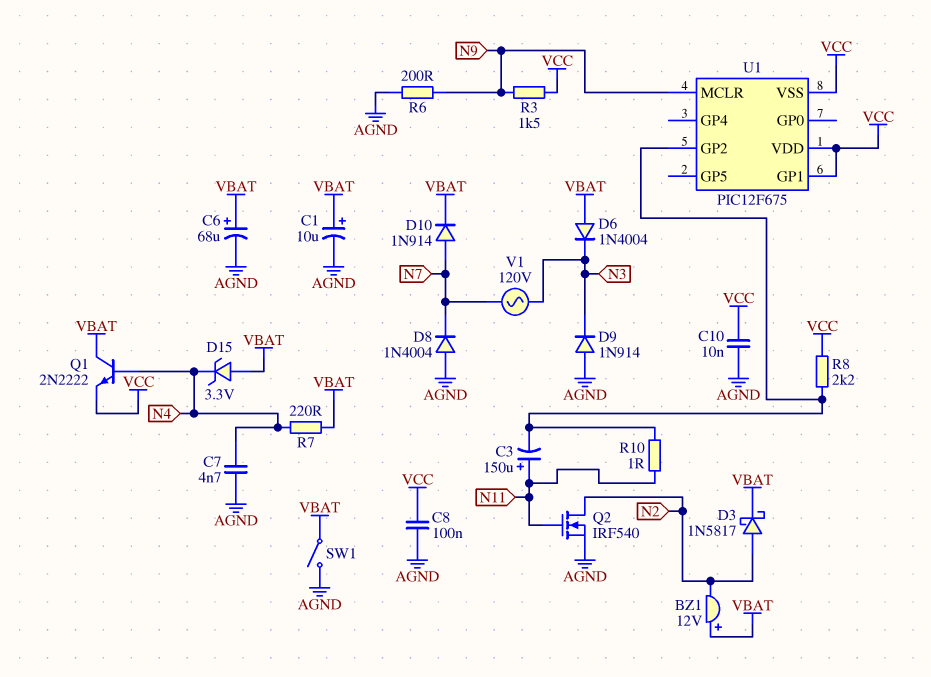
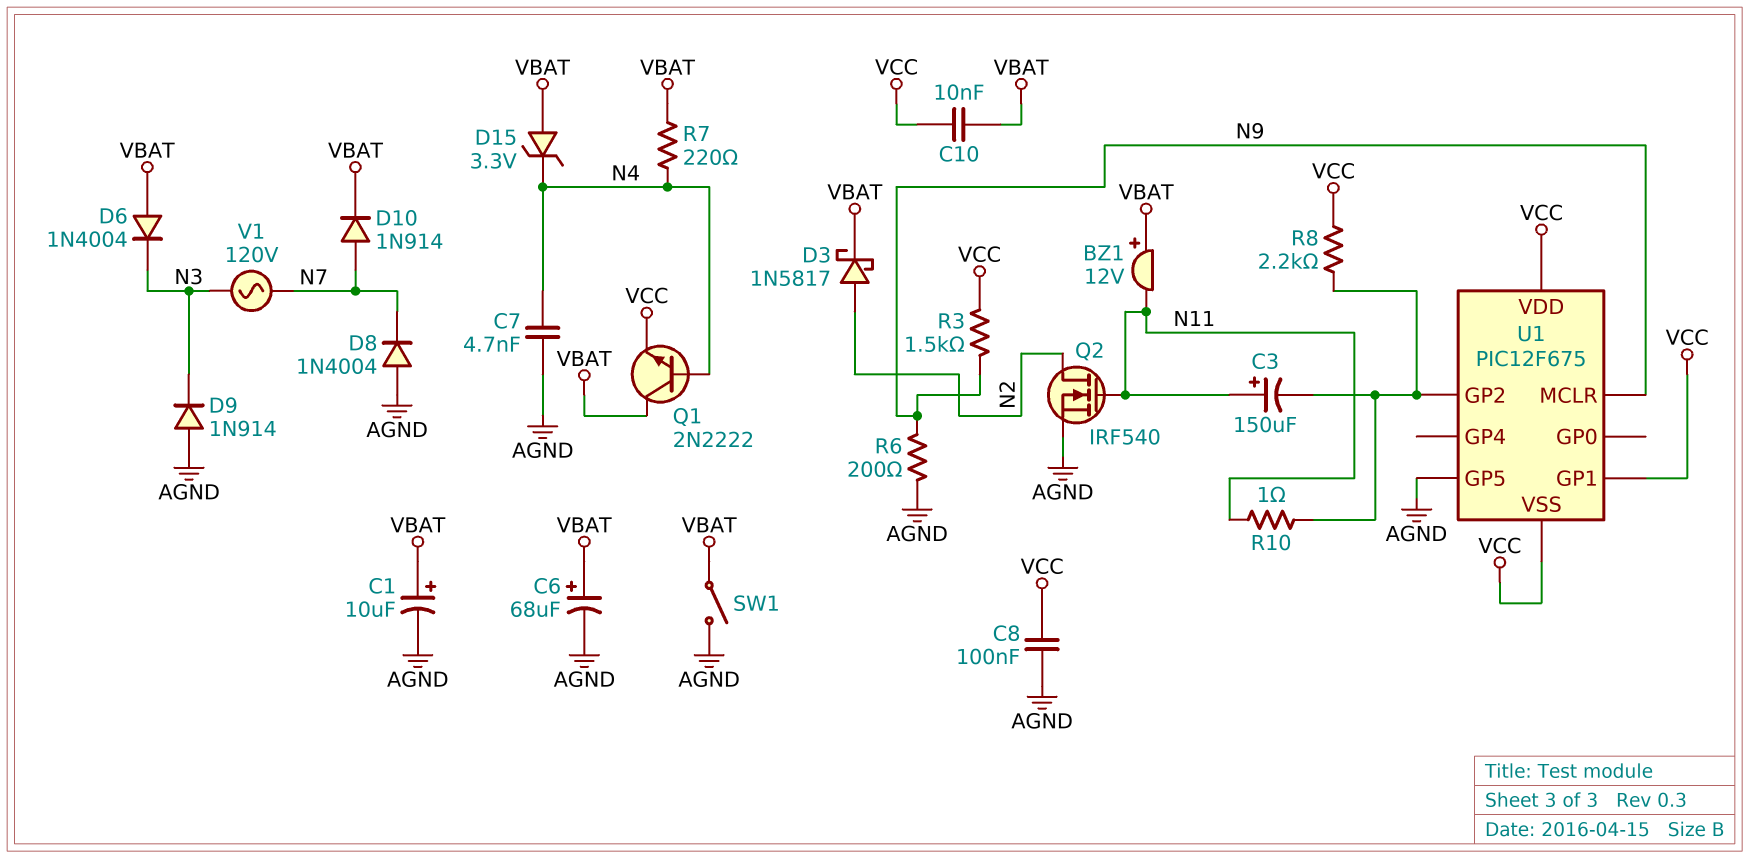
BZ1: buzzer 12V (plus VBAT, minus N2) -> buzzer 12V (plus VBAT, minus N11)
C10: 10nF (AGND, VCC) -> 10nF (VBAT, VCC)
U1 pin GP5: none -> AGND

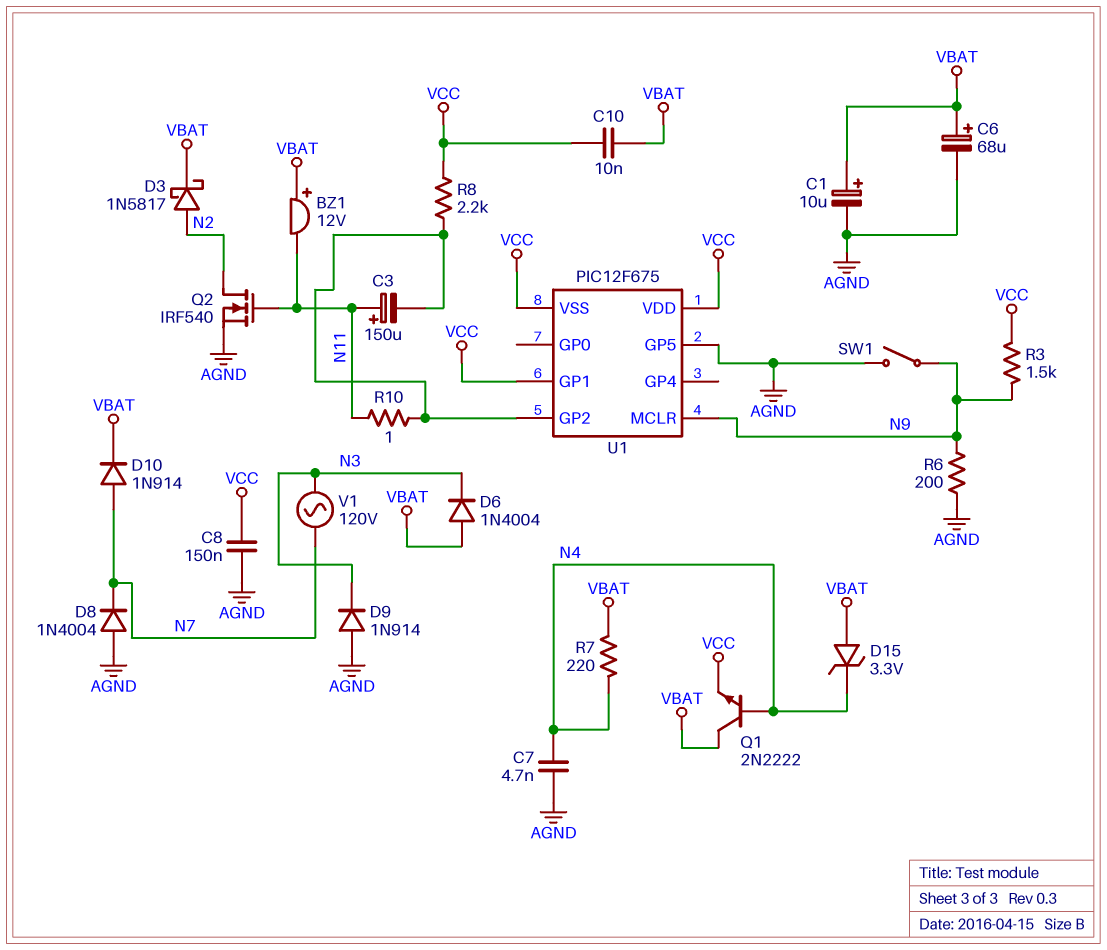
C8: 100nF (AGND, VCC) -> 150nF (AGND, VCC)
SW1: switch (AGND, VBAT) -> switch (AGND, N9)

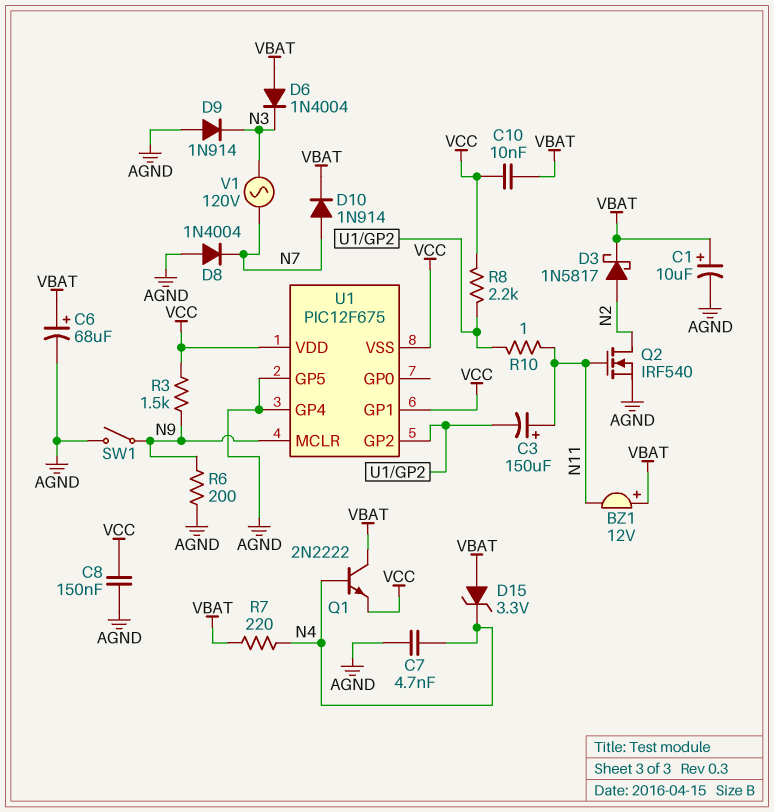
U1 pin GP4: none -> AGND

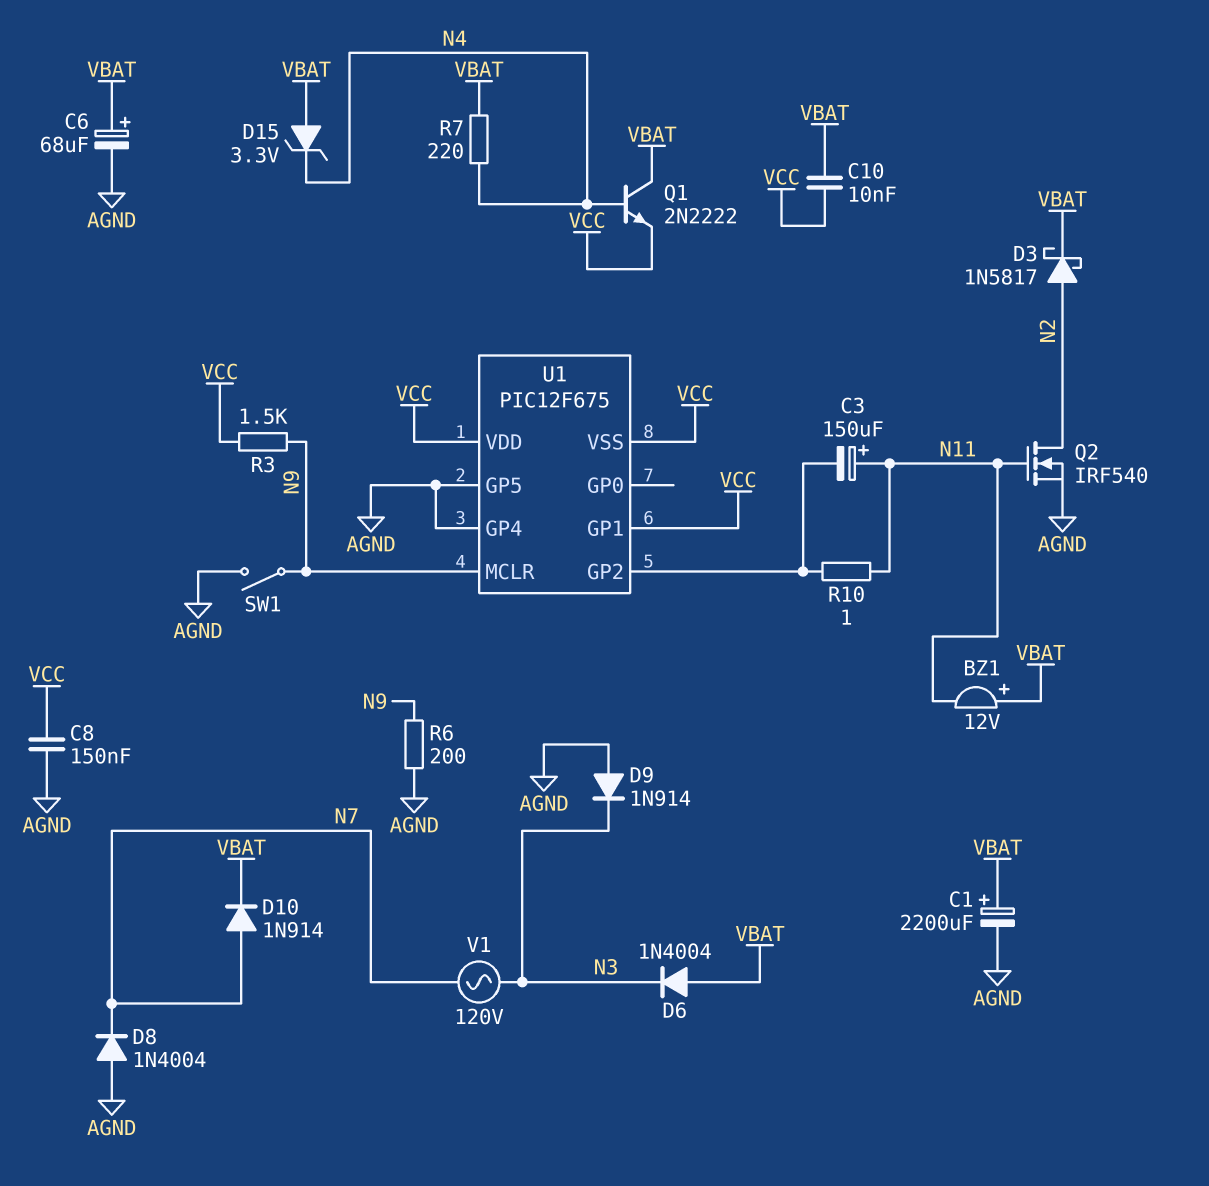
C1: 10uF (plus VBAT, minus AGND) -> 2200uF (plus VBAT, minus AGND)
C7: 4.7nF (AGND, N4) -> none
R8: 2.2k (U1/GP2, VCC) -> none

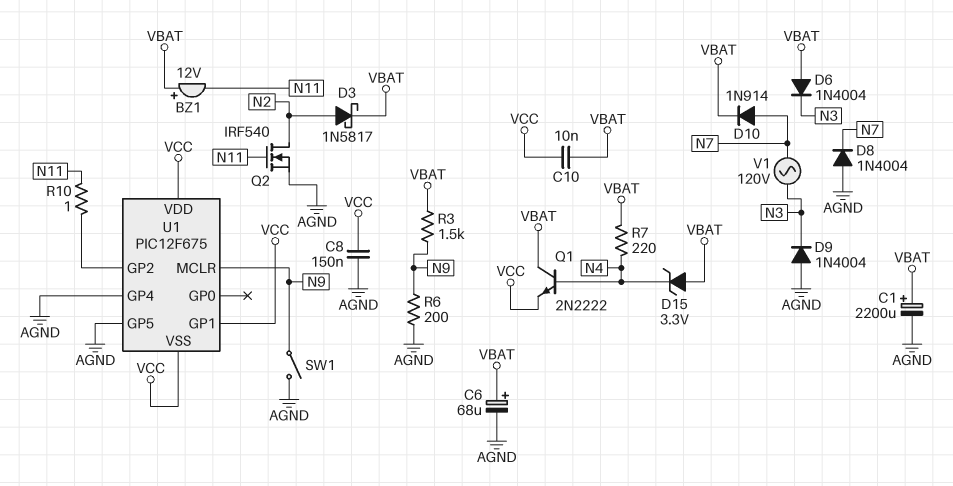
C3: 150uF (plus N11, minus U1/GP2) -> none
D9: diode 1N914 (A AGND, K N3) -> diode 1N4004 (A AGND, K N3)
R3: 1.5k (N9, VCC) -> 1.5k (N9, VBAT)

